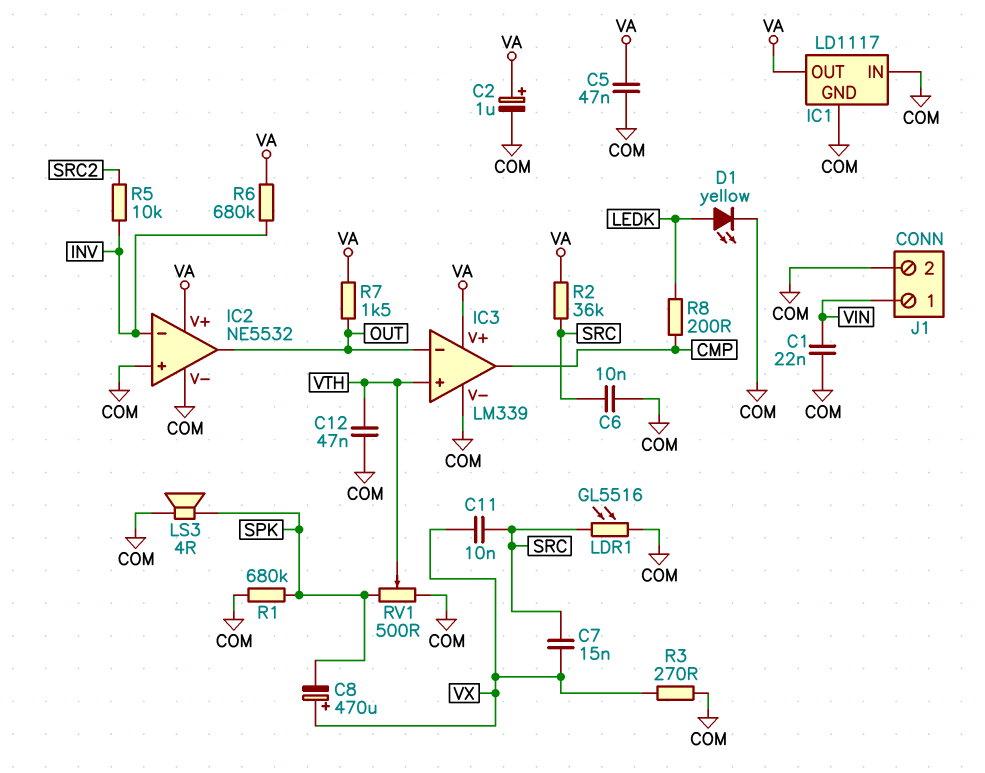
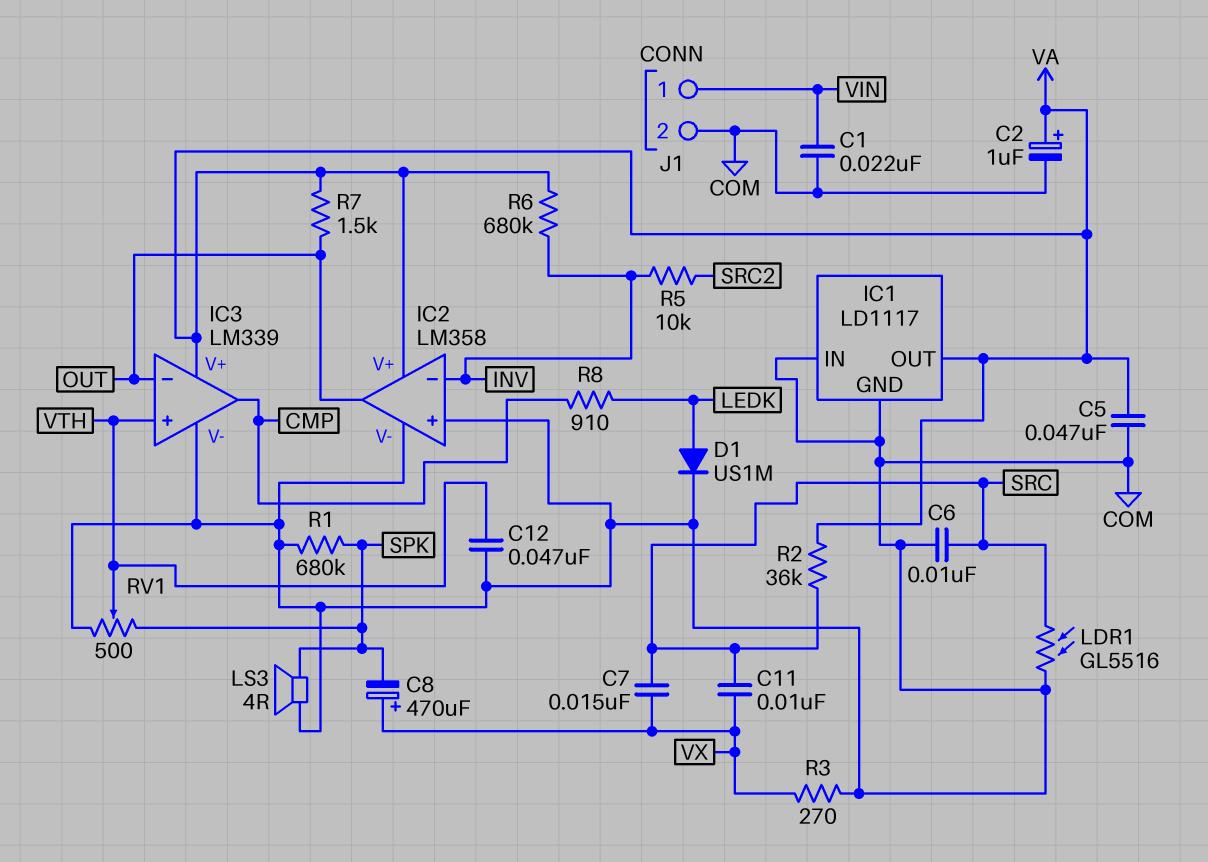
D1: LED yellow (A LEDK, K COM) -> diode US1M (A LEDK, K COM)
IC2: NE5532 -> LM358
R8: 200 (CMP, LEDK) -> 910 (CMP, LEDK)

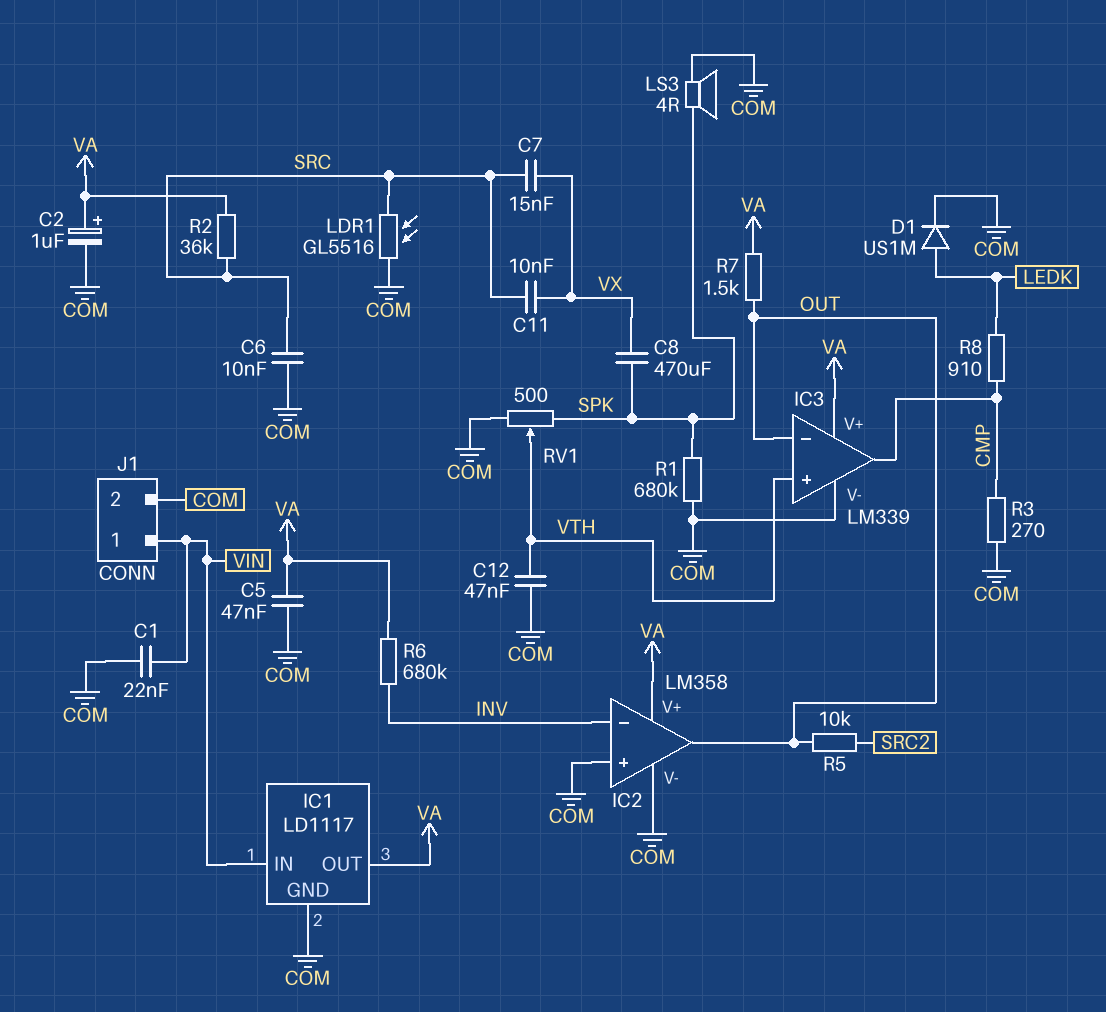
C8: 470uF (plus VX, minus SPK) -> 470uF (SPK, VX)
IC1 pin IN: COM -> VIN
R3: 270 (COM, VX) -> 270 (CMP, COM)
R5: 10k (INV, SRC2) -> 10k (OUT, SRC2)

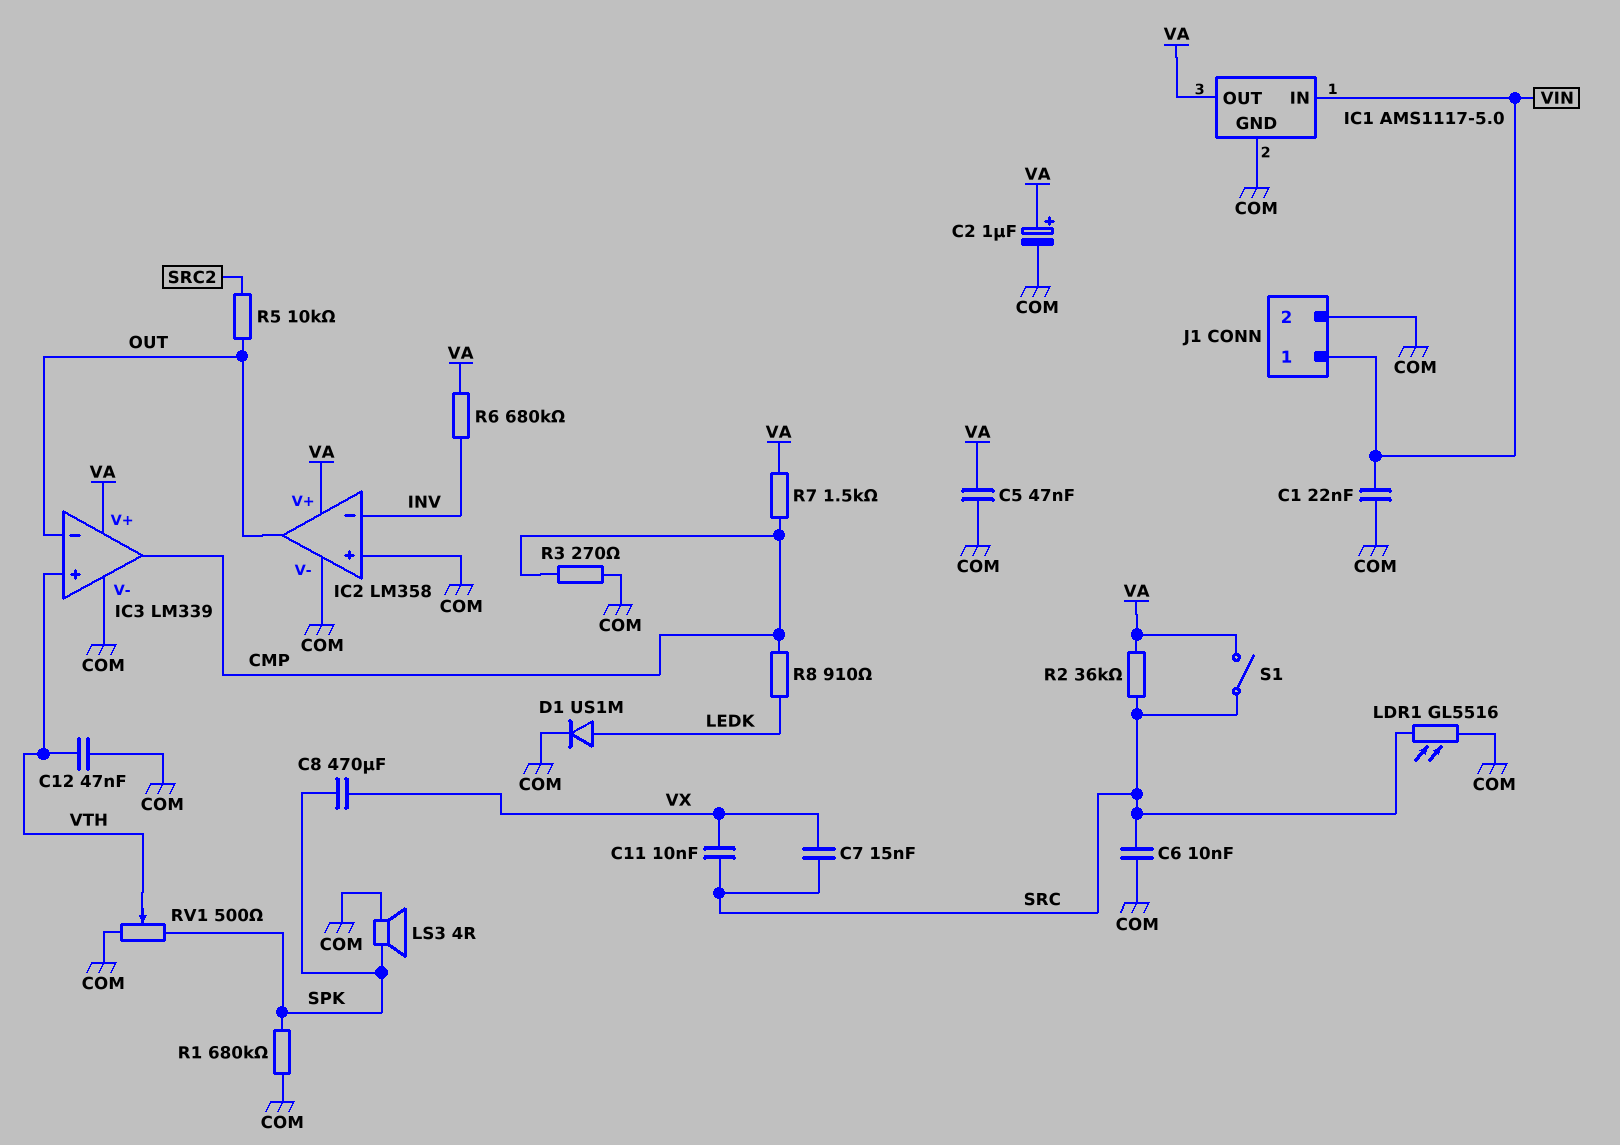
IC1: LD1117 -> AMS1117-5.0
R7: 1.5k (OUT, VA) -> 1.5k (CMP, VA)
S1: none -> switch (SRC, VA)

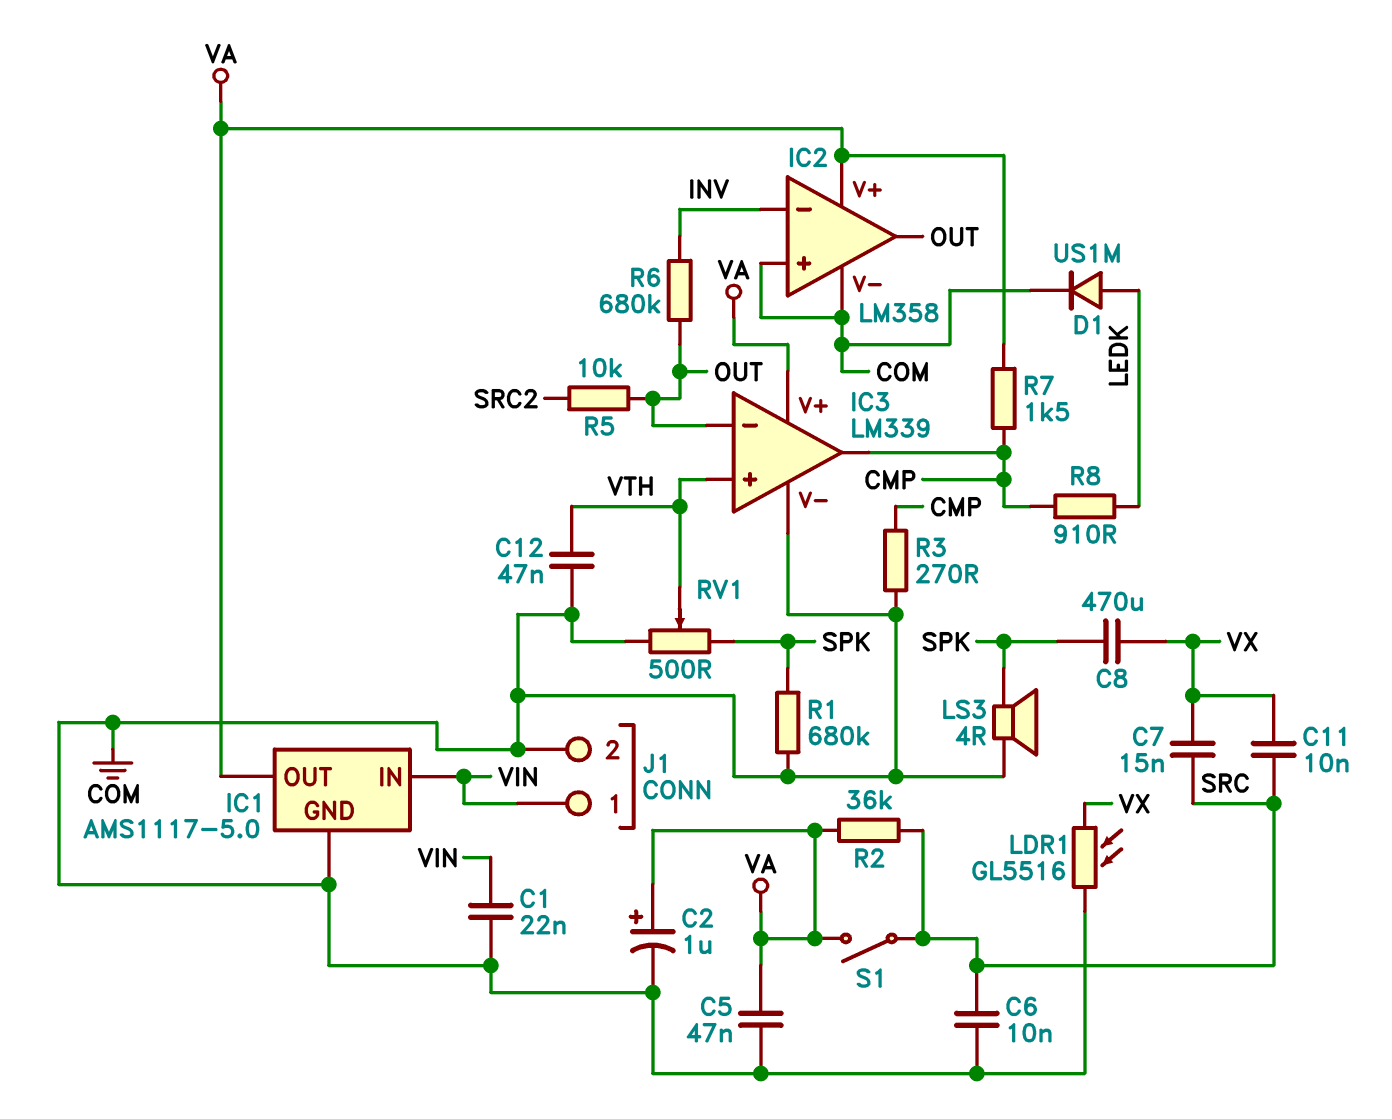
LDR1: GL5516 (COM, SRC) -> GL5516 (COM, VX)
R6: 680k (INV, VA) -> 680k (INV, OUT)

